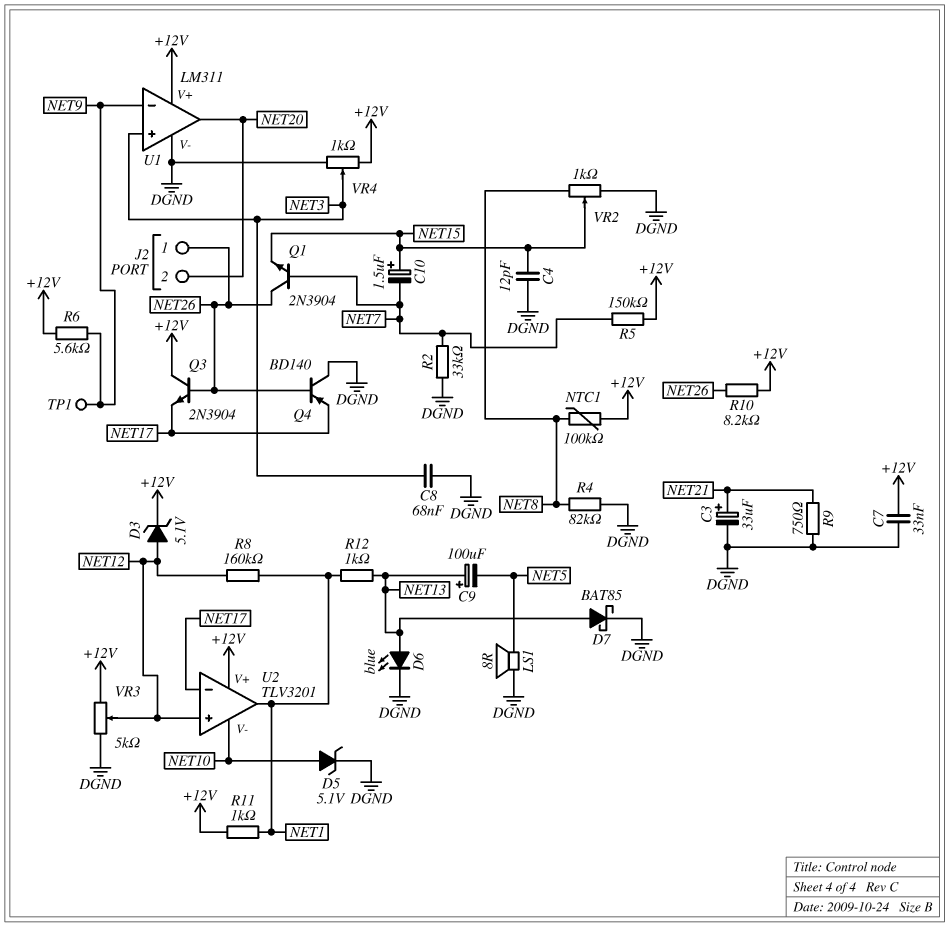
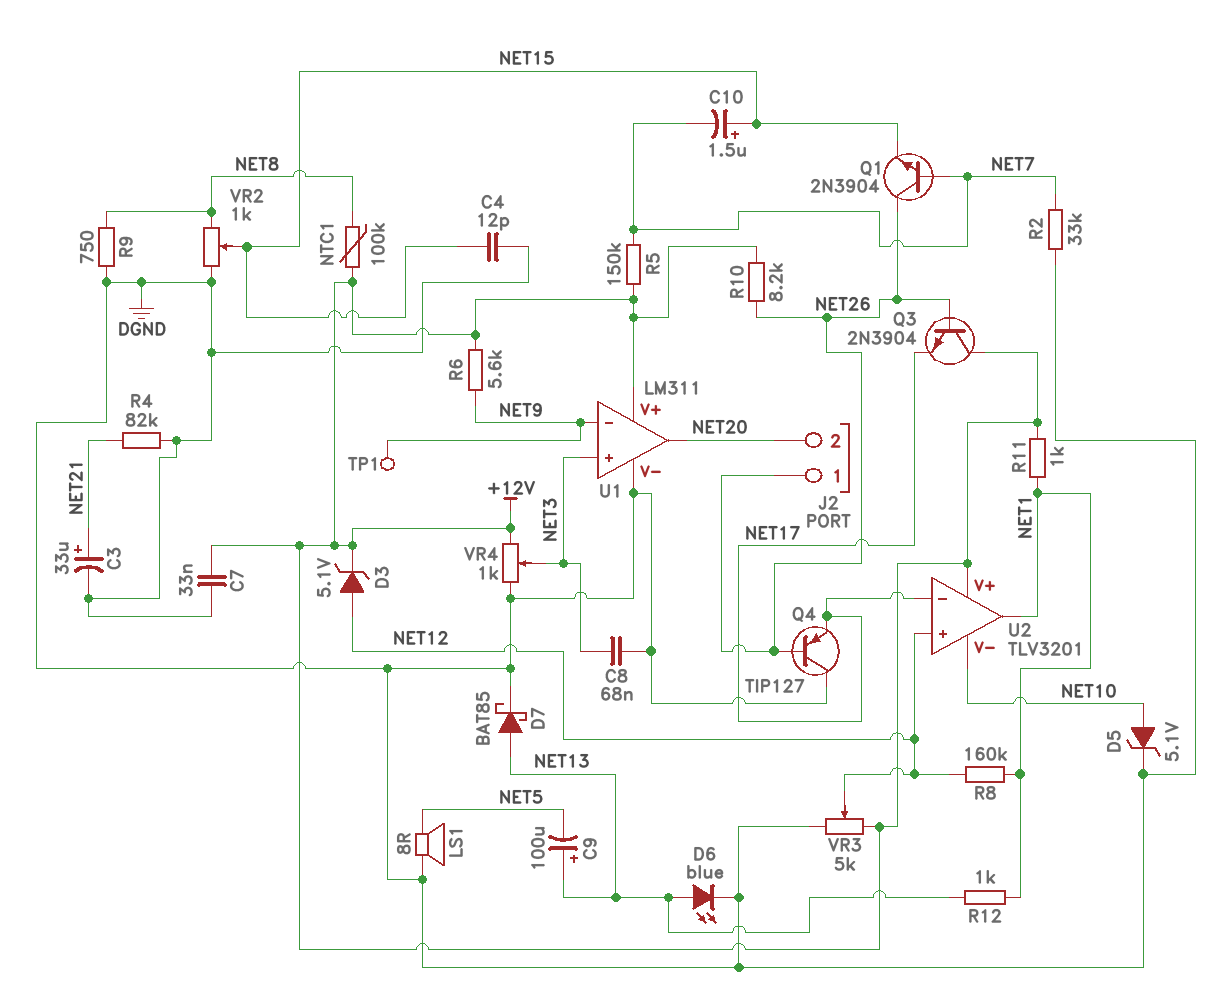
Q4: PNP BD140 (B NET26, C DGND, E NET17) -> PNP TIP127 (B NET26, C DGND, E NET17)
R4: 82k (DGND, NET8) -> 82k (DGND, NET21)
R9: 750 (DGND, NET21) -> 750 (DGND, NET8)

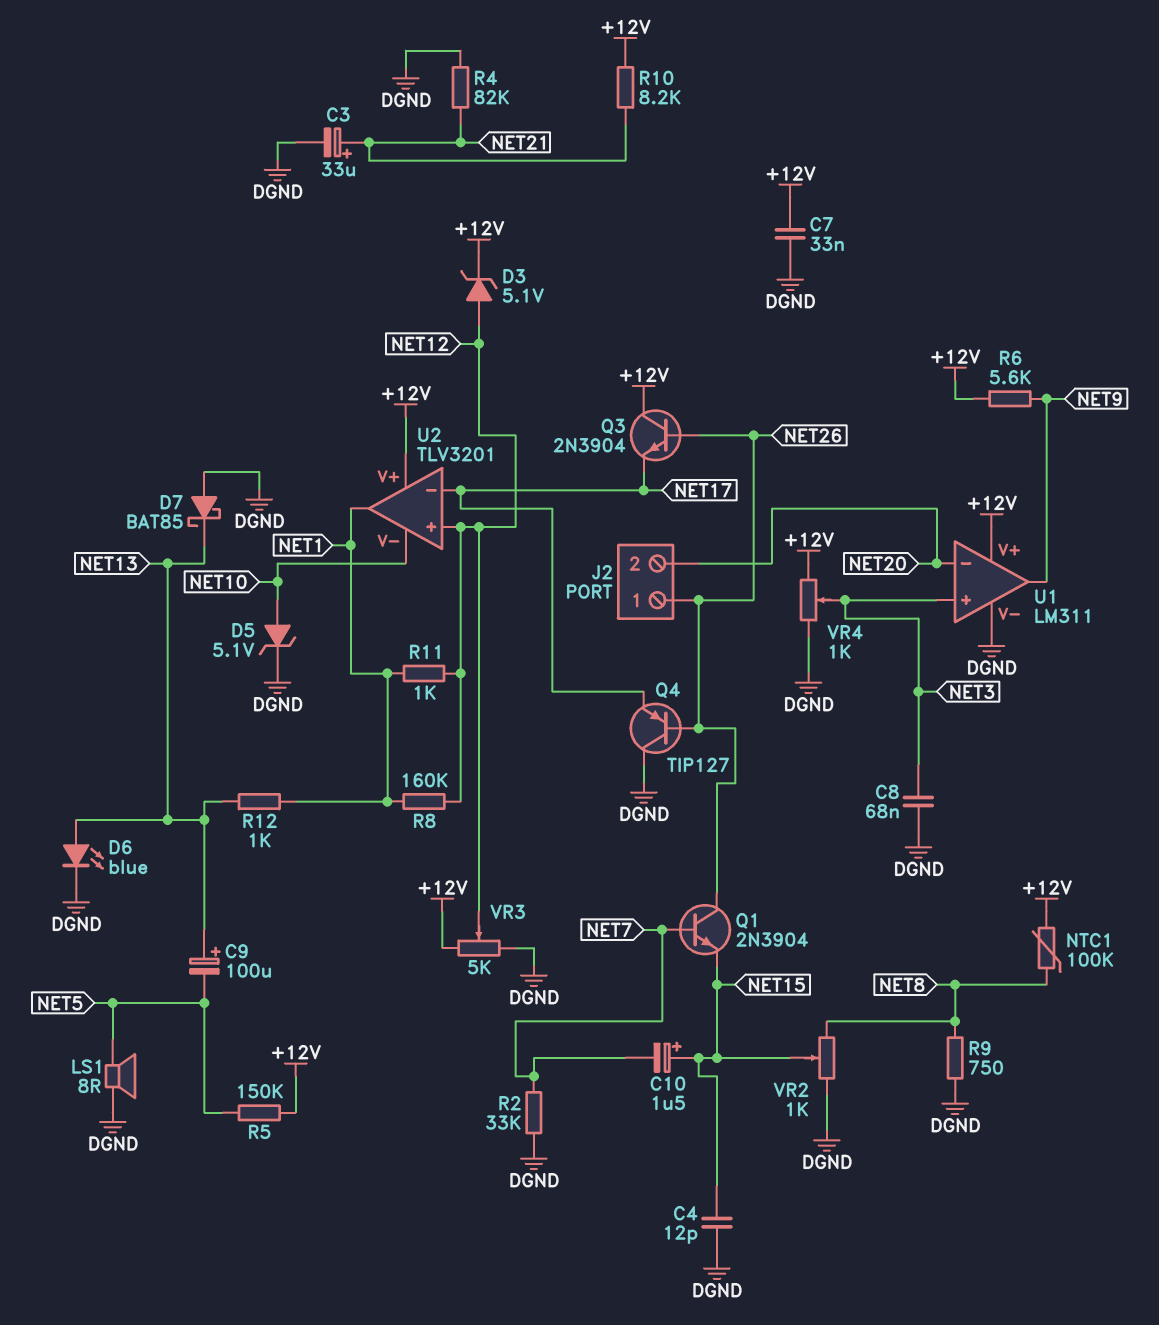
D7: schottky BAT85 (A NET13, K DGND) -> schottky BAT85 (A DGND, K NET13)
R5: 150k (+12V, NET7) -> 150k (+12V, NET5)
R10: 8.2k (+12V, NET26) -> 8.2k (+12V, NET21)
R11: 1k (+12V, NET1) -> 1k (NET1, NET12)
TP1: test point (NET9) -> none
U1 pin in-: NET9 -> NET20
U1 pin out: NET20 -> NET9

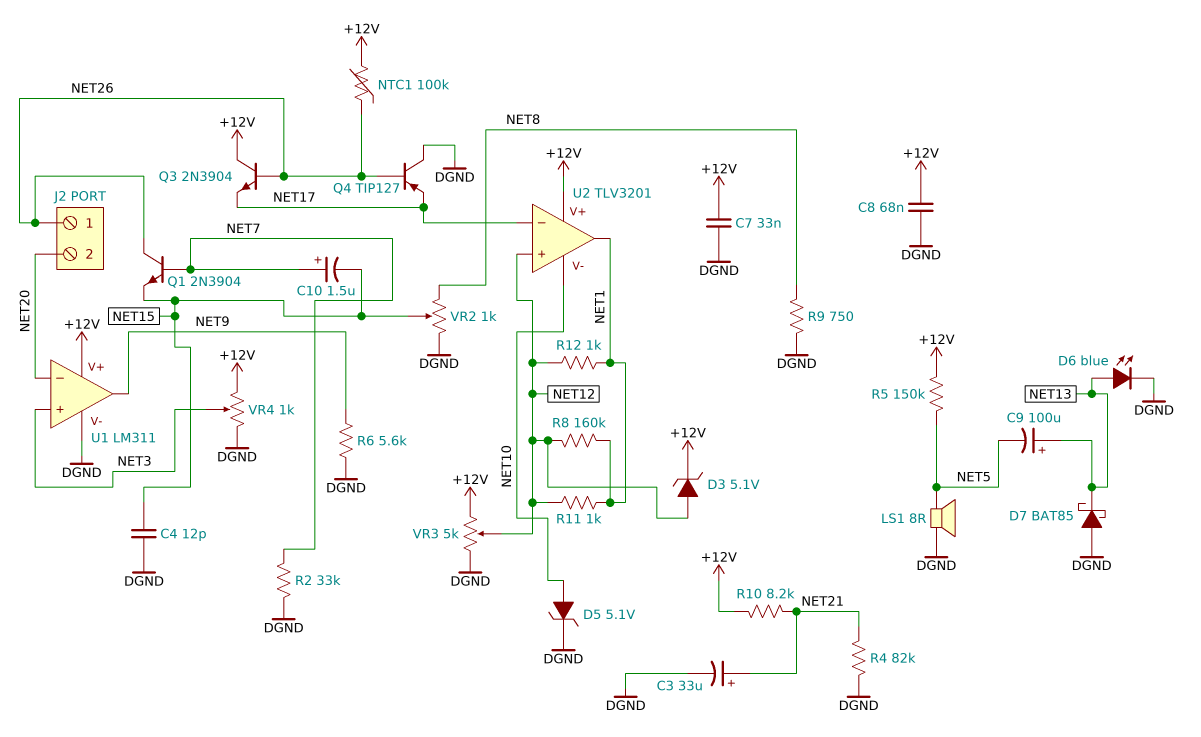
C8: 68nF (DGND, NET3) -> 68nF (+12V, DGND)
C10: 1.5uF (plus NET15, minus NET7) -> 1.5uF (plus NET7, minus NET15)
NTC1: 100k (+12V, NET8) -> 100k (+12V, NET26)
R6: 5.6k (+12V, NET9) -> 5.6k (DGND, NET9)
R12: 1k (NET1, NET13) -> 1k (NET1, NET12)

